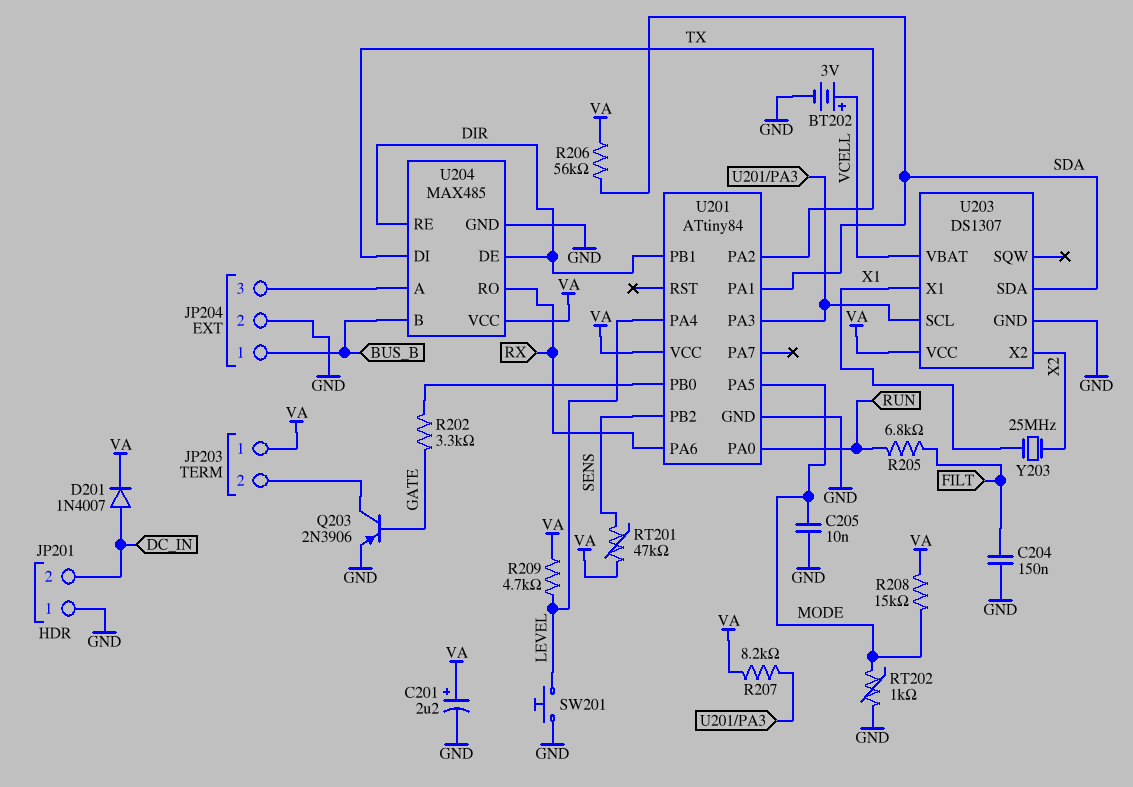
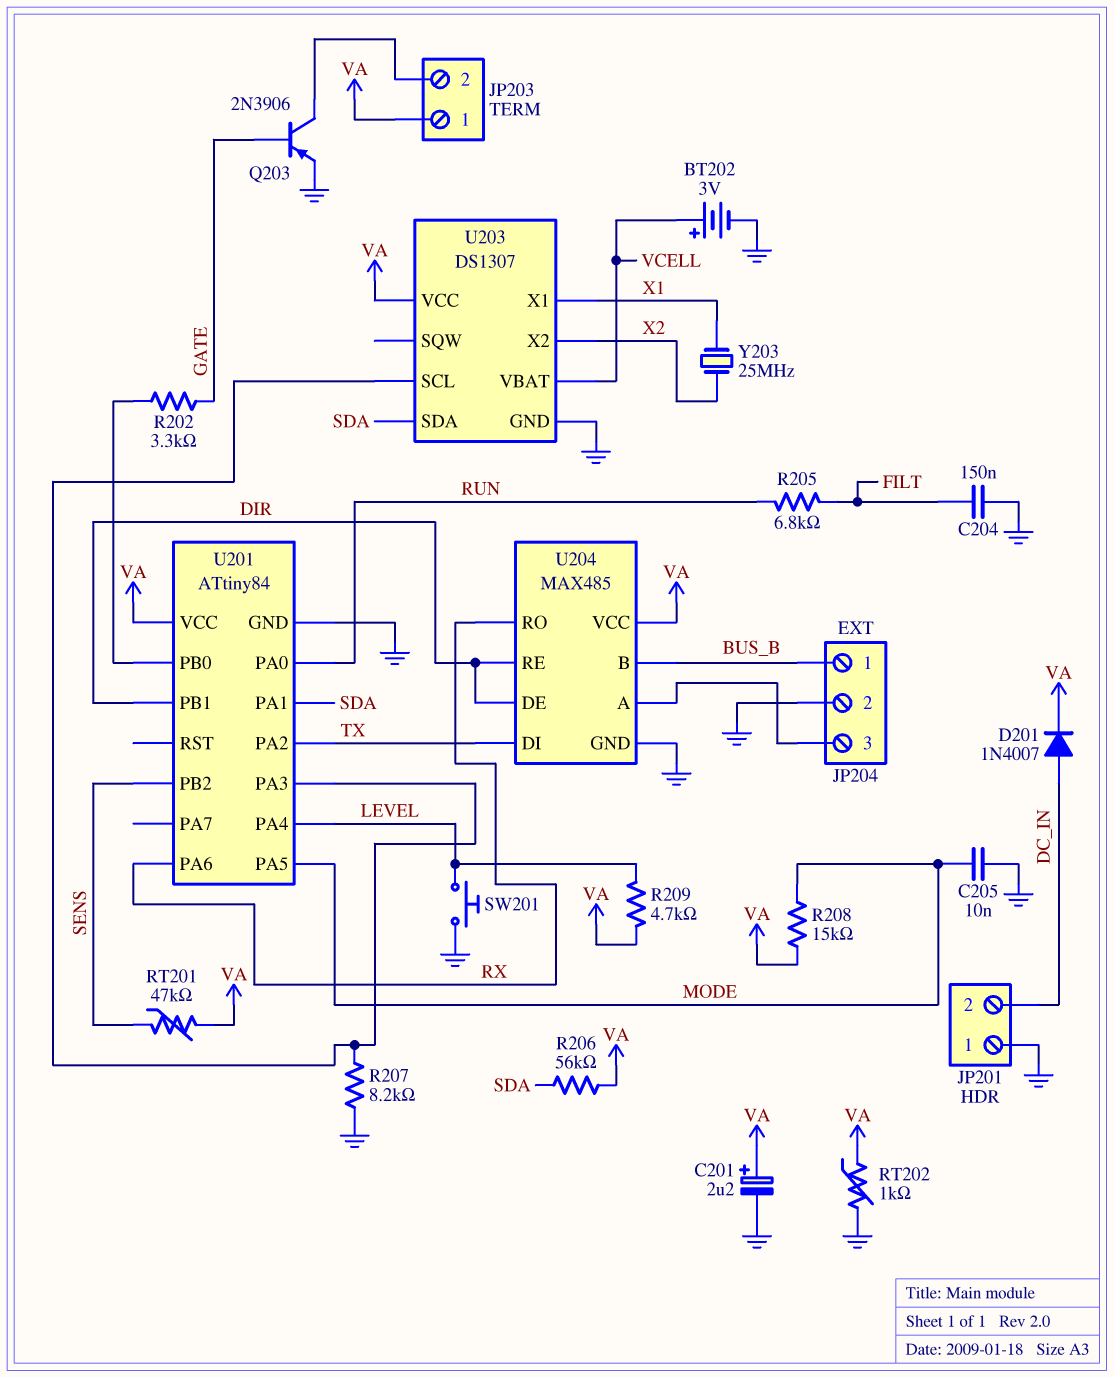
R207: 8.2k (U201/PA3, VA) -> 8.2k (GND, U201/PA3)
RT202: 1k (GND, MODE) -> 1k (GND, VA)

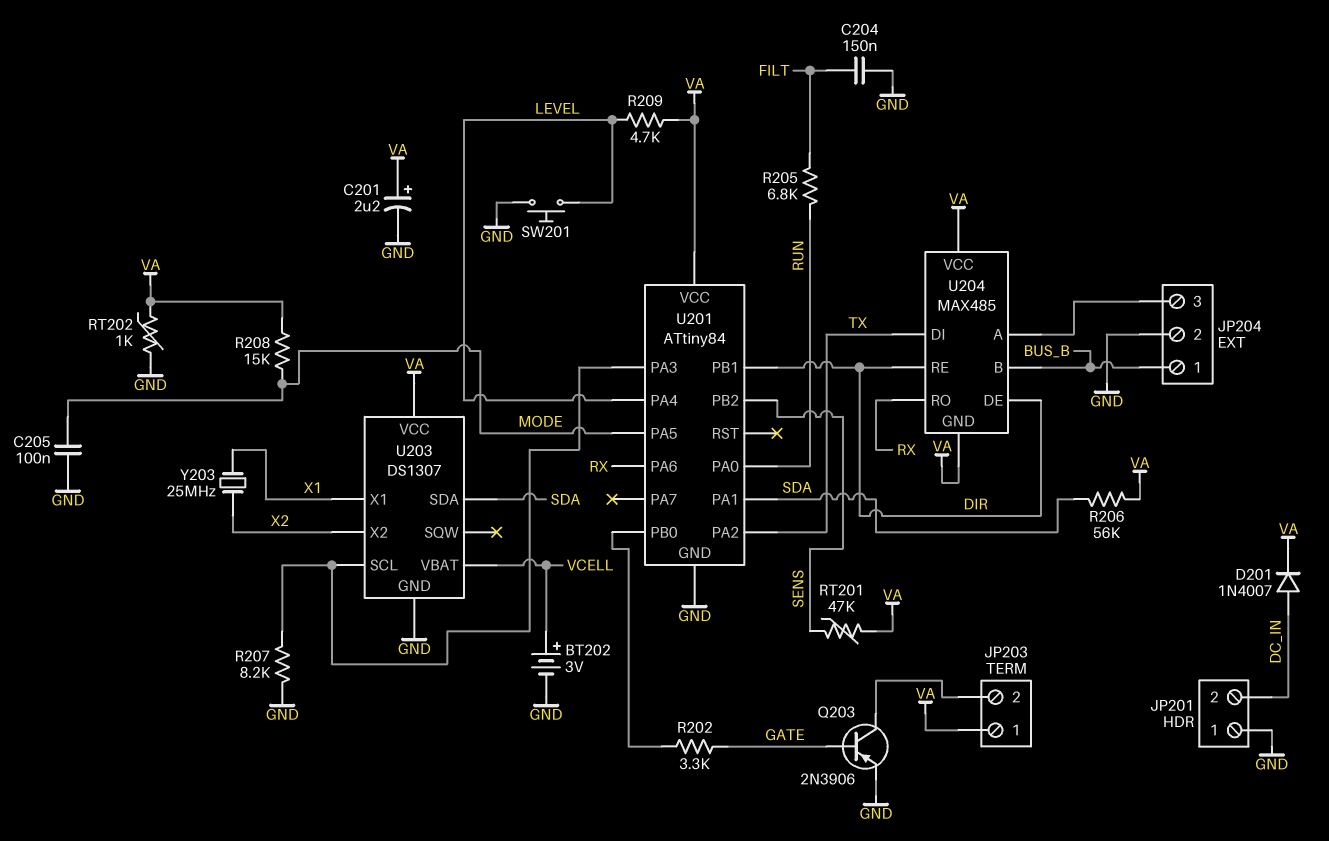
C205: 10nF (GND, MODE) -> 100nF (GND, MODE)
U204 pin GND: GND -> VA

